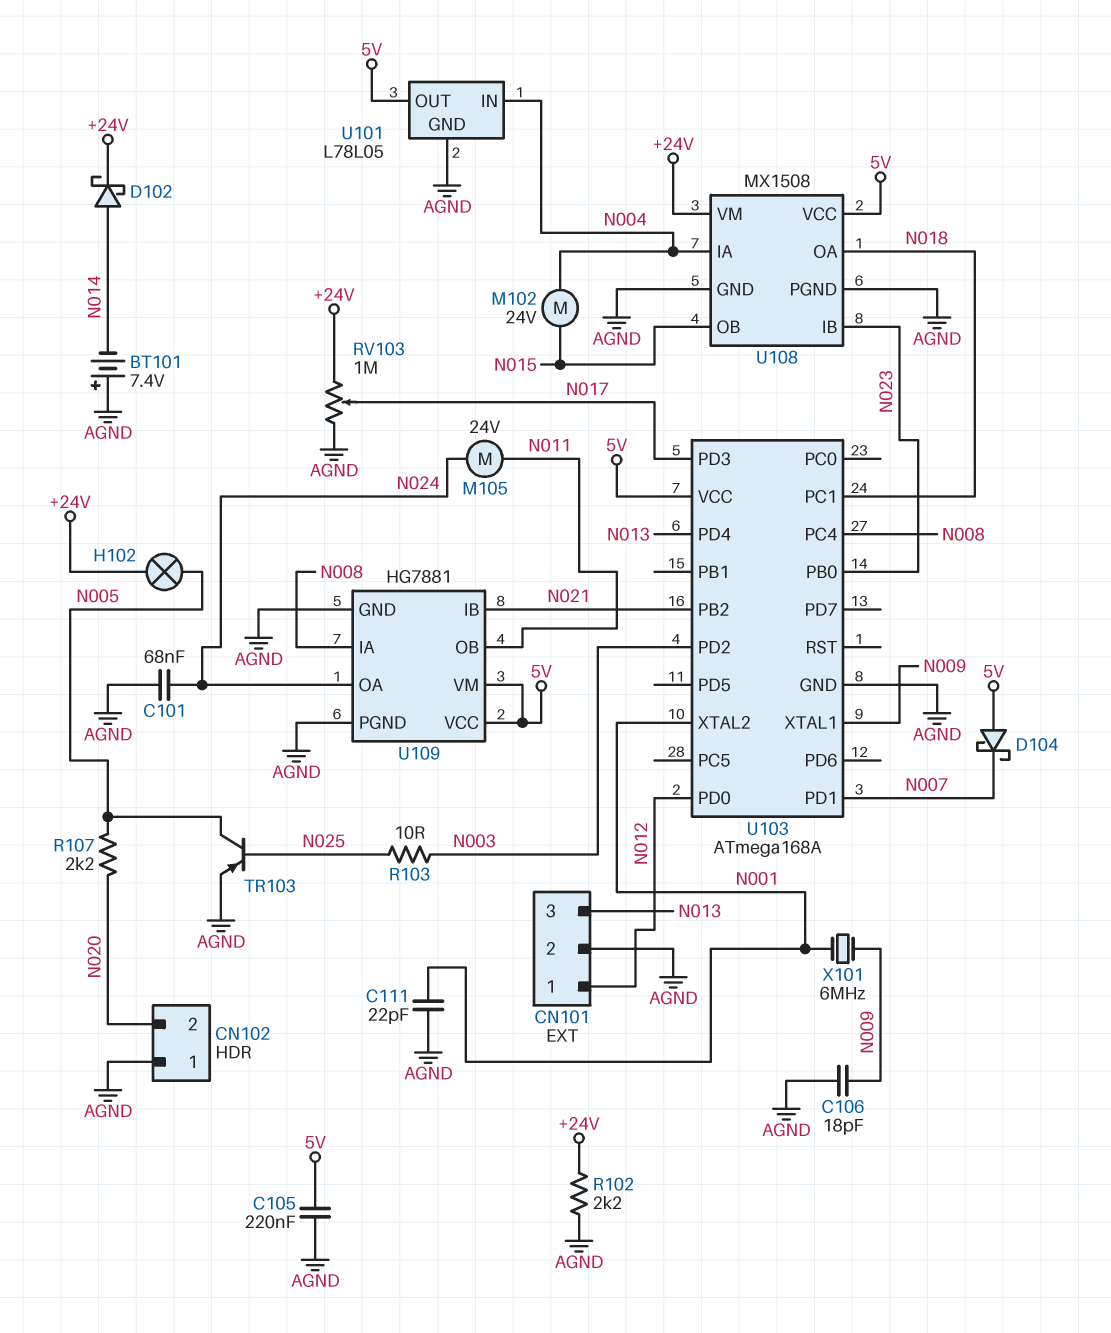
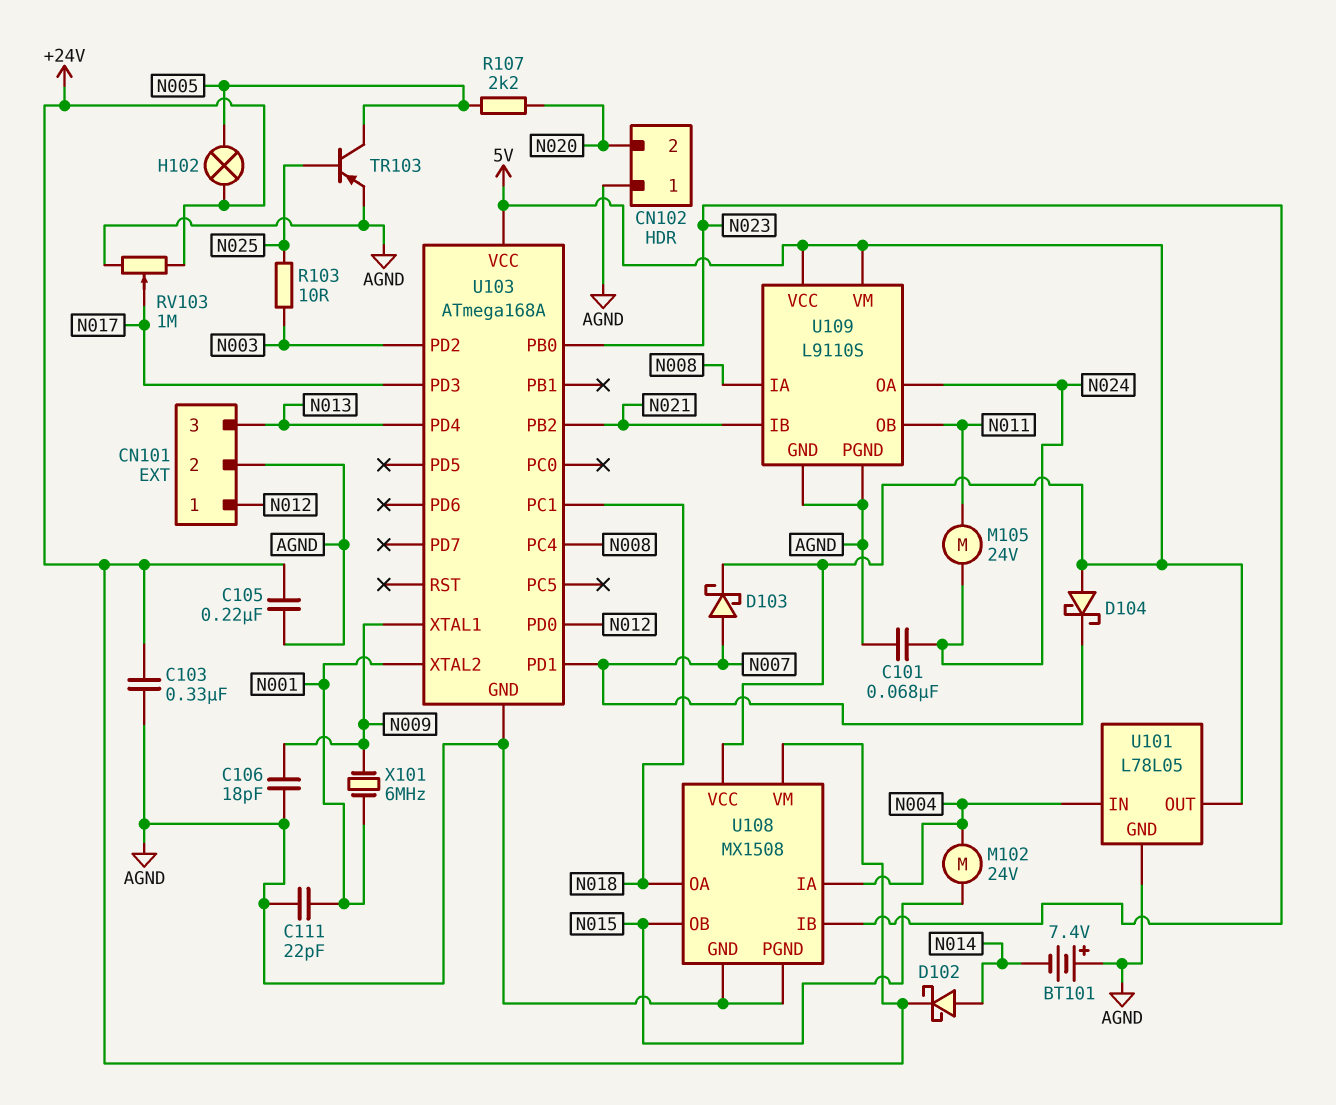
C103: none -> 330nF (+24V, AGND)
C105: 220nF (5V, AGND) -> 220nF (+24V, AGND)
D103: none -> schottky (A N007, K 5V)
R102: 2.2k (+24V, AGND) -> none
U109: HG7881 -> L9110S

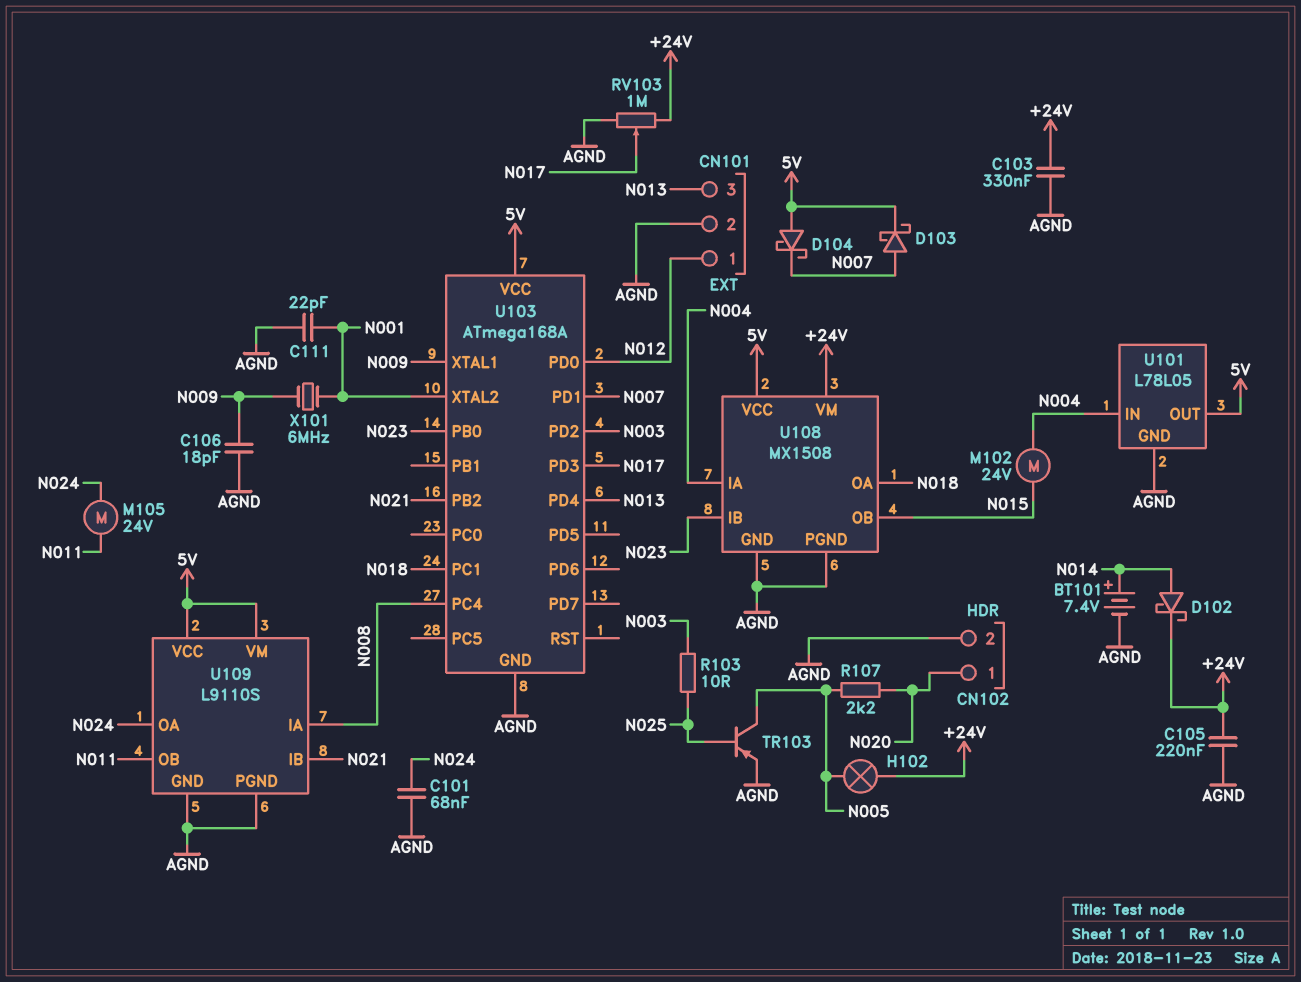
BT101: 7.4V (plus AGND, minus N014) -> 7.4V (plus N014, minus AGND)
CN102 pin 1: AGND -> N020
CN102 pin 2: N020 -> AGND

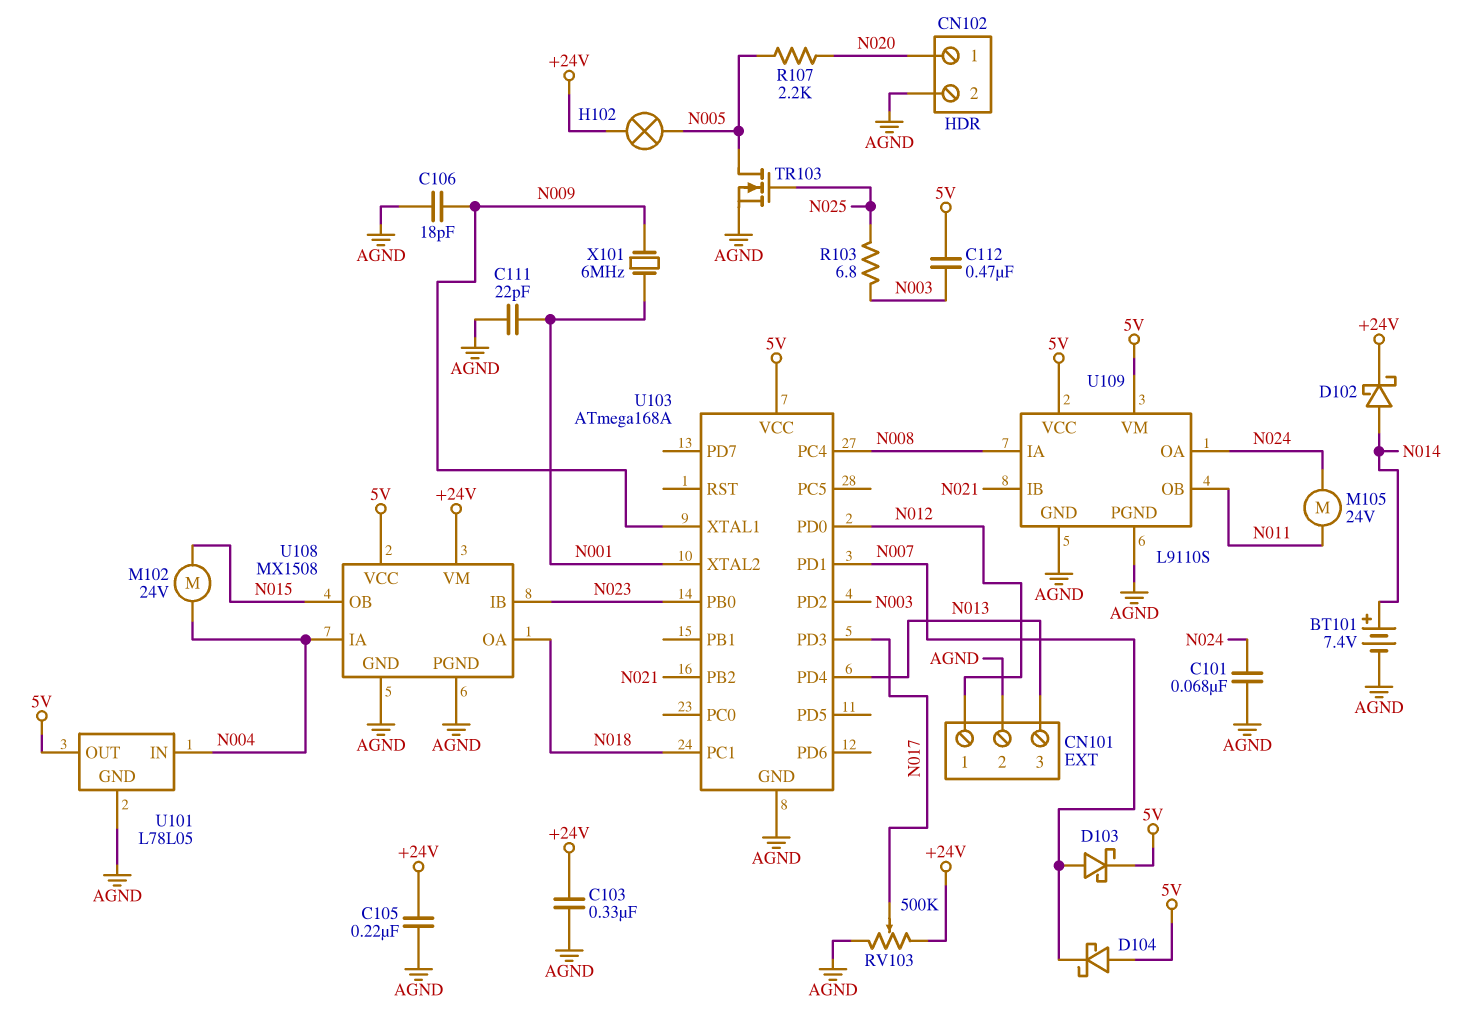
C112: none -> 470nF (5V, N003)
R103: 10 (N003, N025) -> 6.8 (N003, N025)
RV103: 1M (+24V, AGND, wiper N017) -> 500k (+24V, AGND, wiper N017)
TR103: PNP (B N025, C N005, E AGND) -> NMOS (G N025, D N005, S AGND)

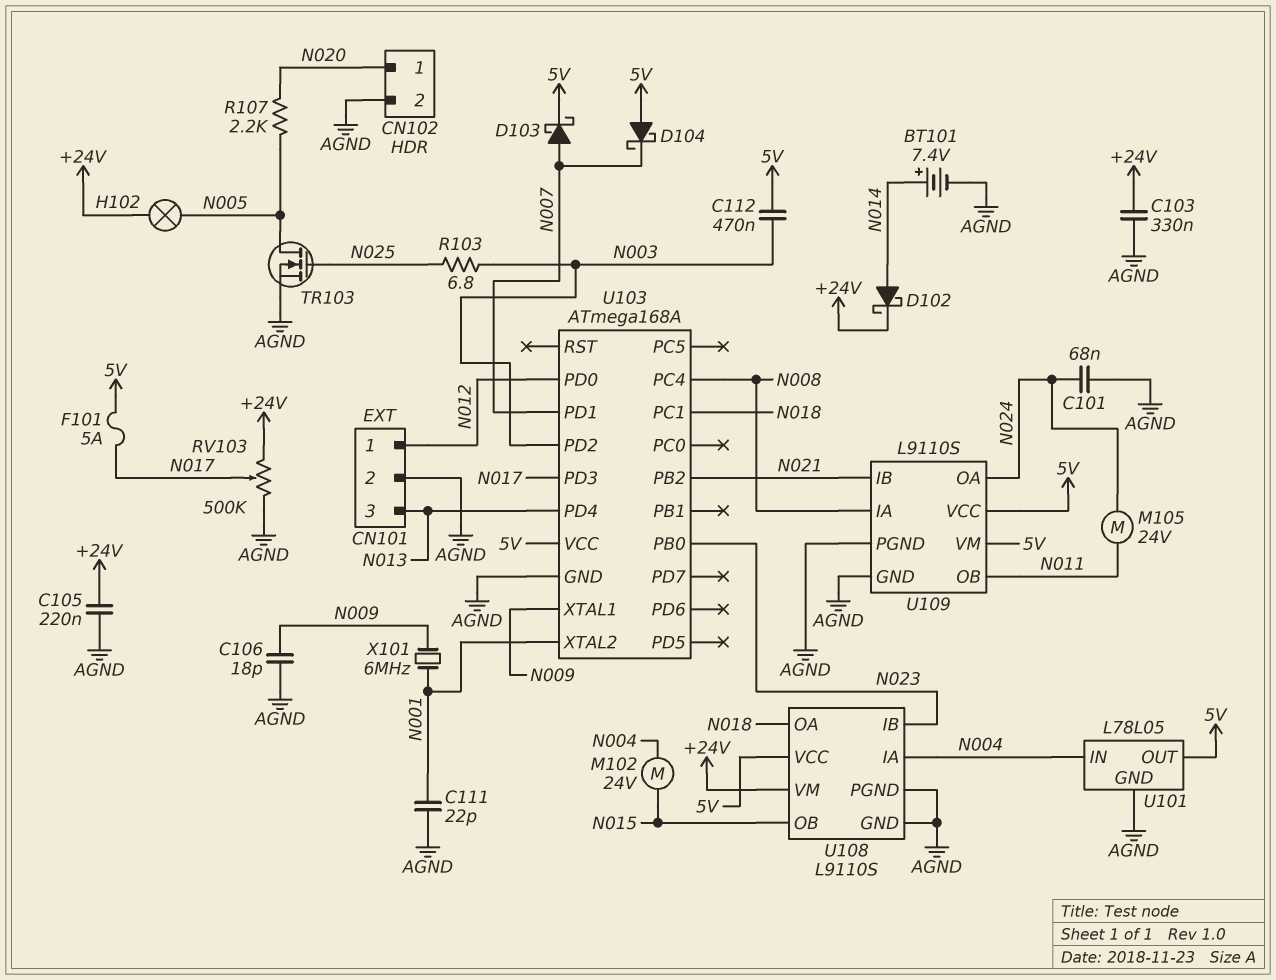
F101: none -> 5A (5V, N017)
U108: MX1508 -> L9110S

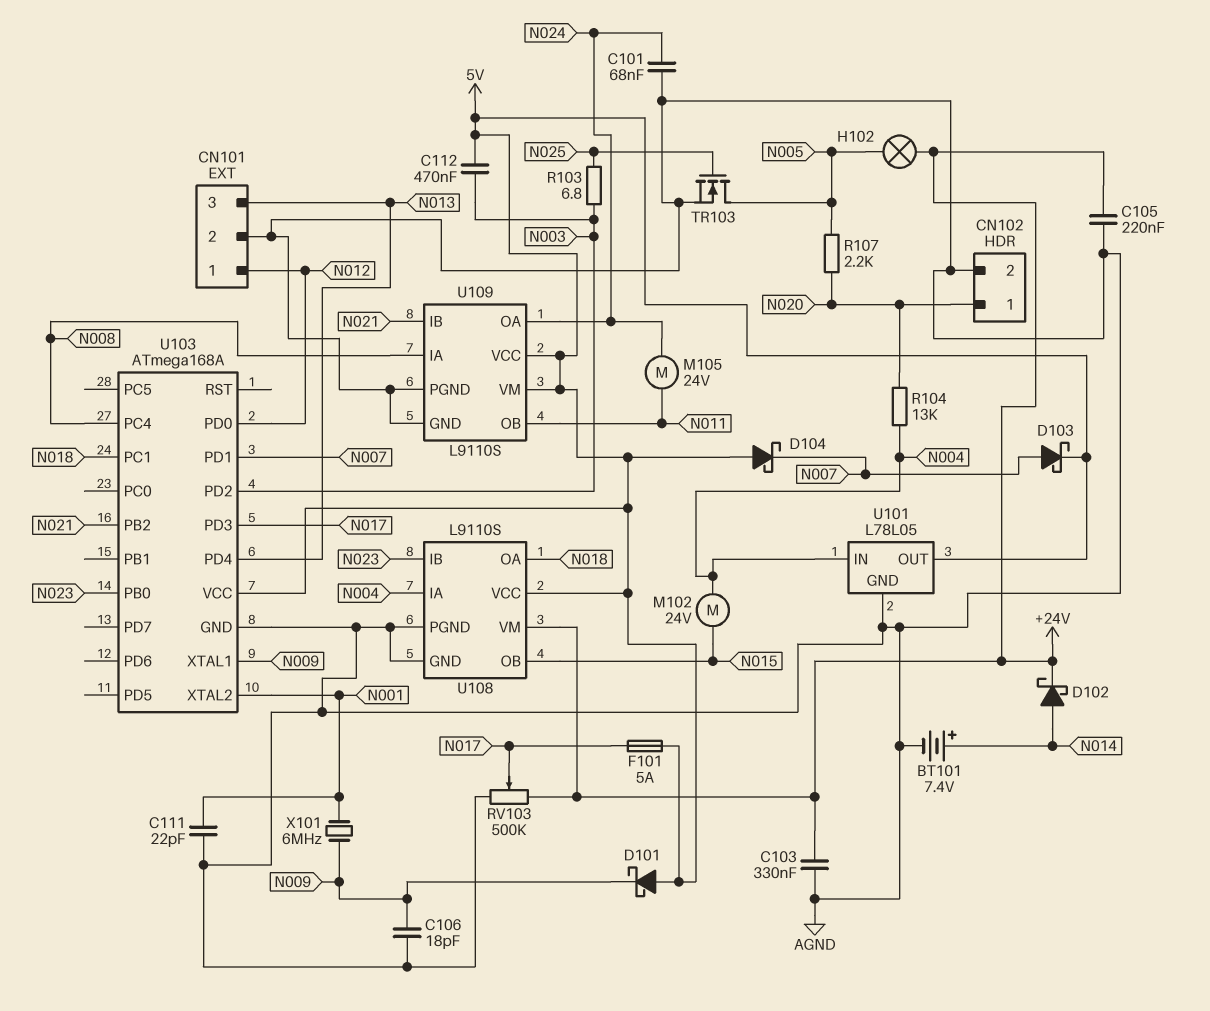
D101: none -> schottky (A 5V, K N009)
R104: none -> 13k (N004, N020)

